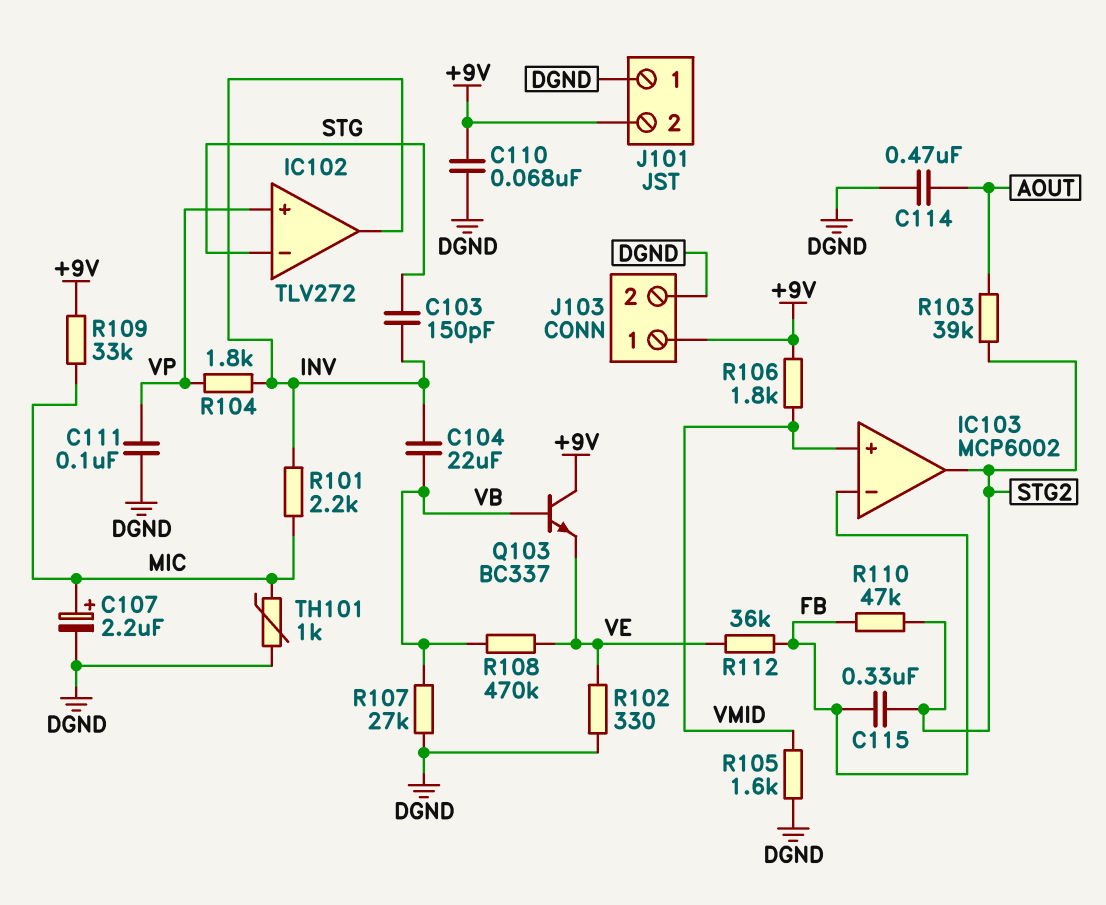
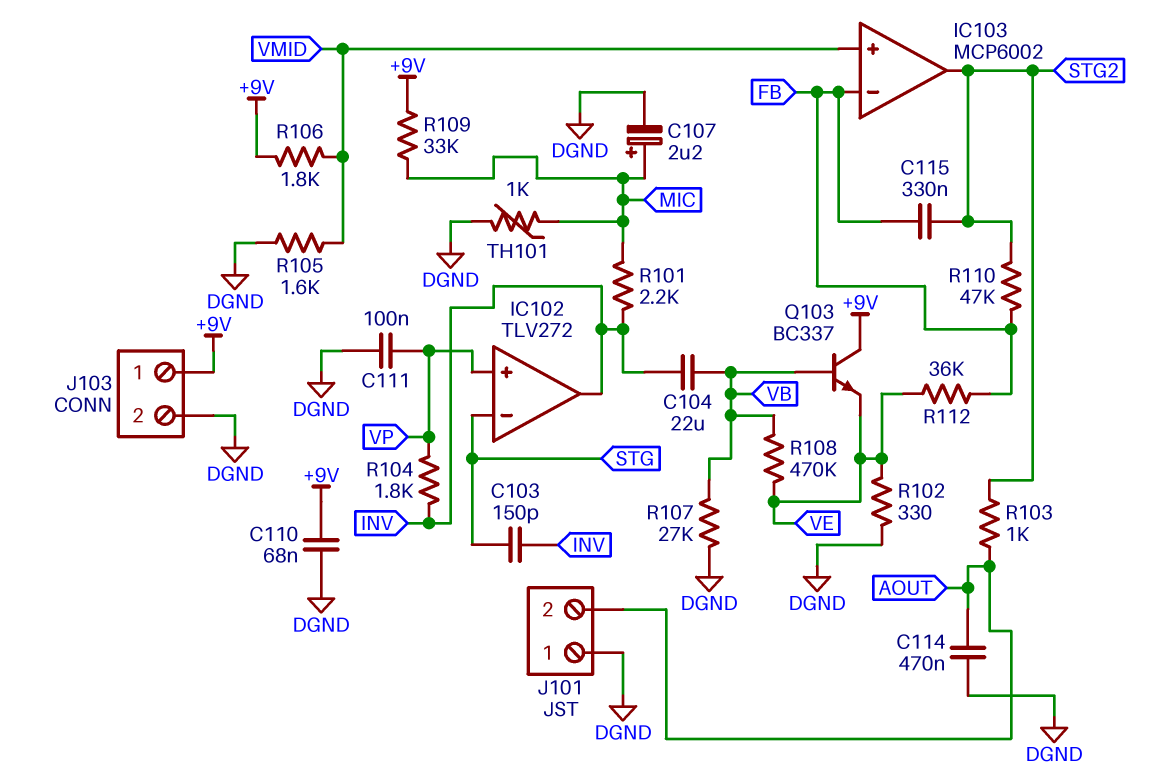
J101 pin 2: +9V -> AOUT
R103: 39k (AOUT, STG2) -> 1k (AOUT, STG2)

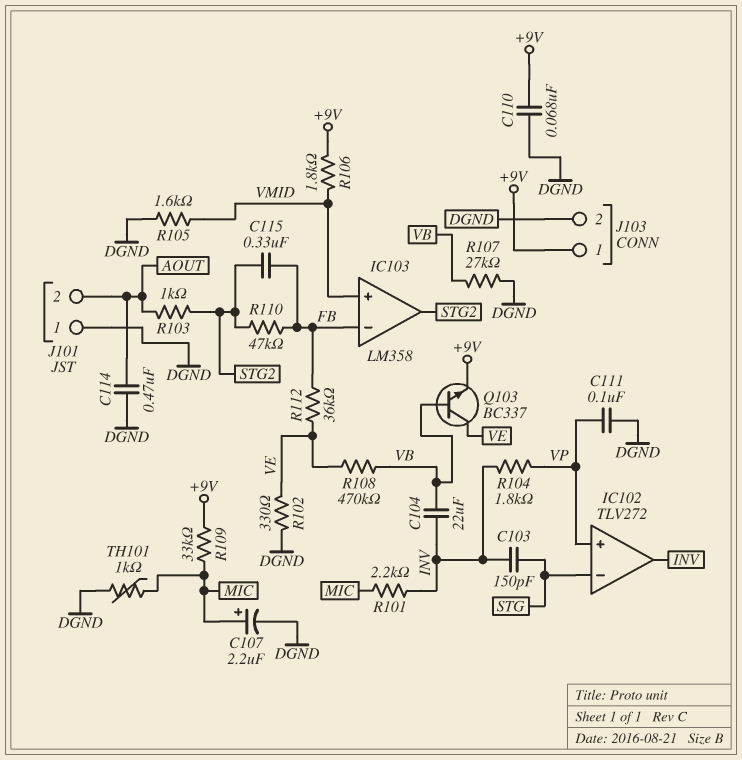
IC103: MCP6002 -> LM358
Q103: NPN BC337 (B VB, C +9V, E VE) -> NPN BC337 (B VB, C VE, E +9V)

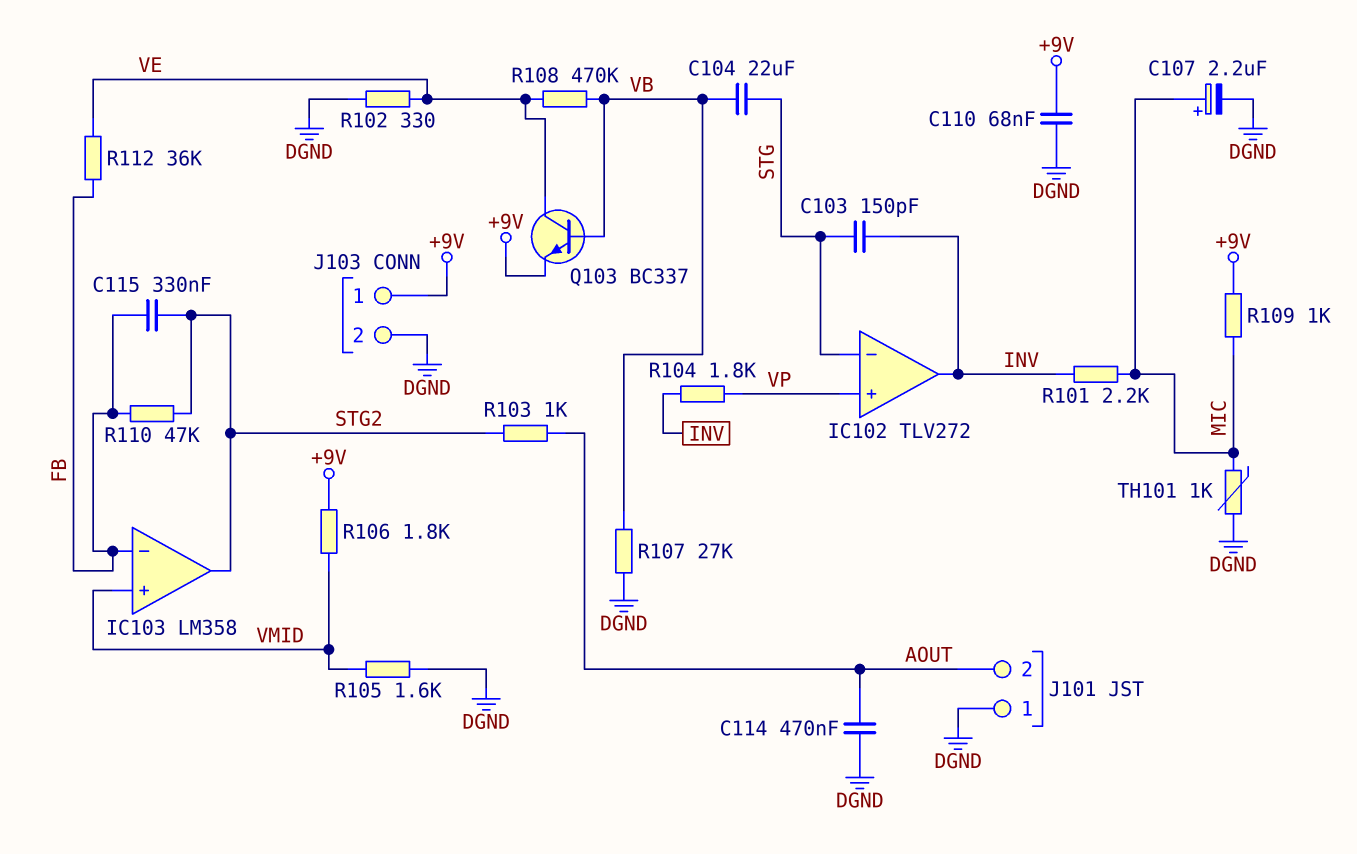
C104: 22uF (INV, VB) -> 22uF (STG, VB)
C111: 100nF (DGND, VP) -> none
R109: 33k (+9V, MIC) -> 1k (+9V, MIC)

